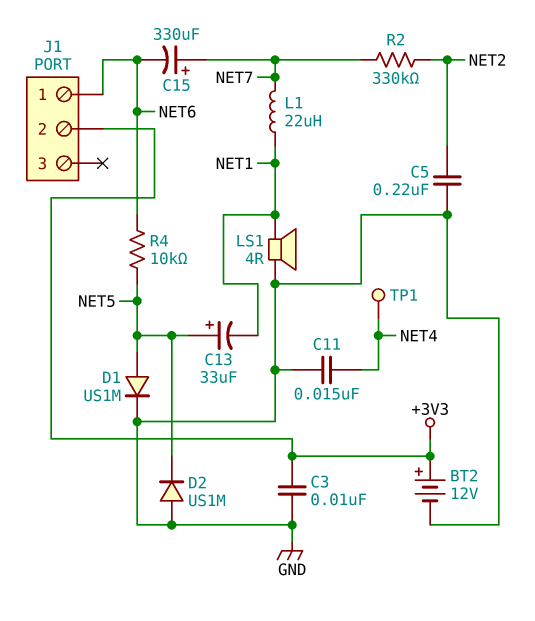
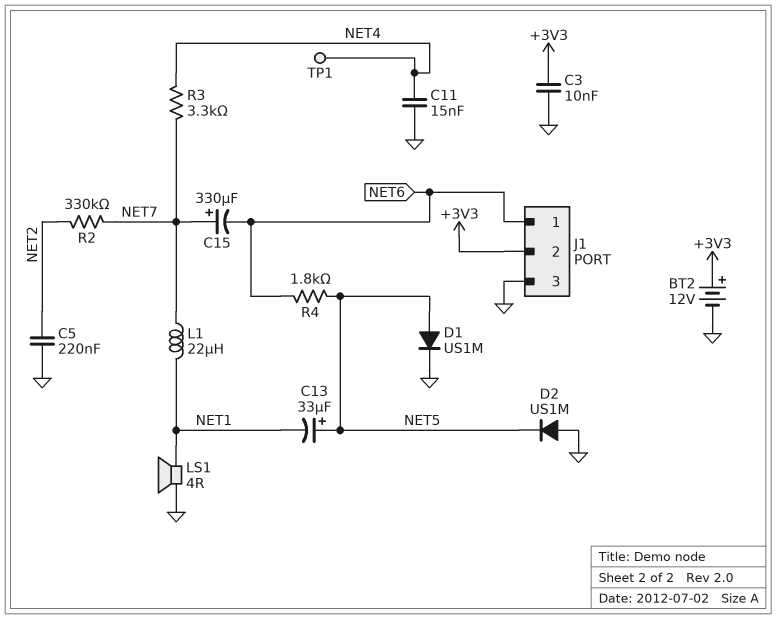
J1 pin 3: none -> GND
R3: none -> 3.3k (NET4, NET7)
R4: 10k (NET5, NET6) -> 1.8k (NET5, NET6)

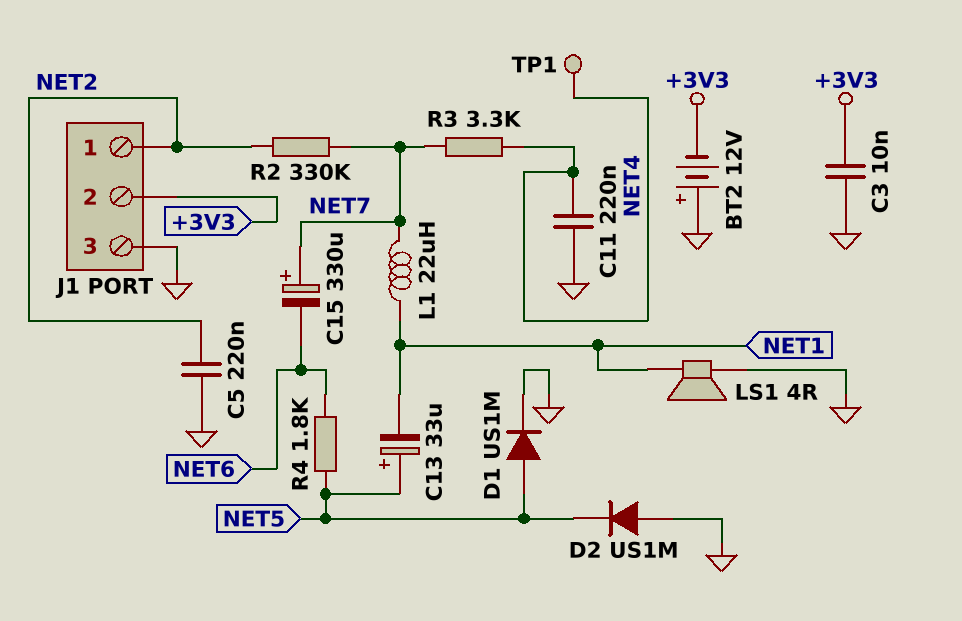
BT2: 12V (plus +3V3, minus GND) -> 12V (plus GND, minus +3V3)
C11: 15nF (GND, NET4) -> 220nF (GND, NET4)
J1 pin 1: NET6 -> NET2

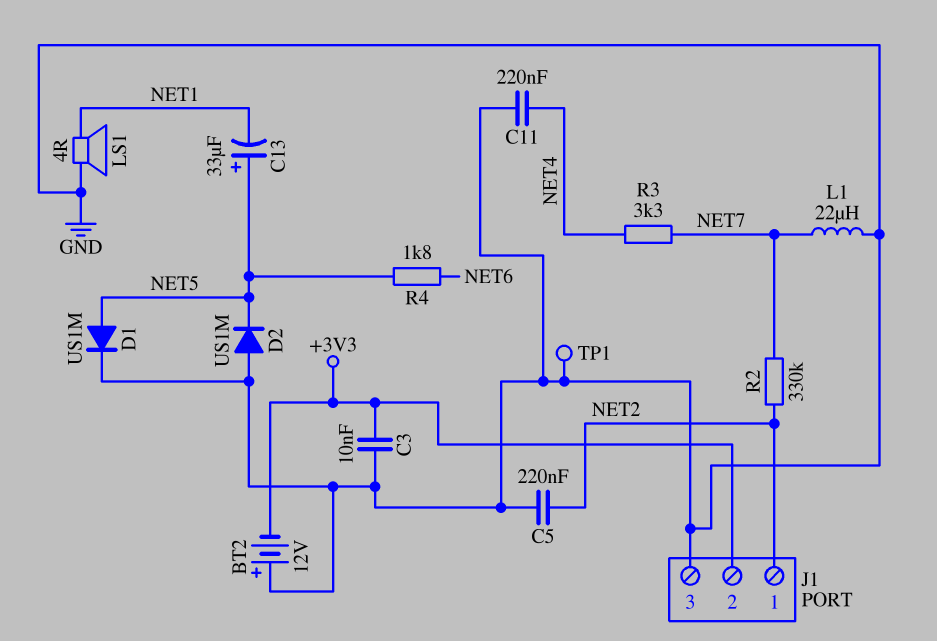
C15: 330uF (plus NET7, minus NET6) -> none
L1: 22uH (NET1, NET7) -> 22uH (GND, NET7)
TP1: test point (NET4) -> test point (GND)

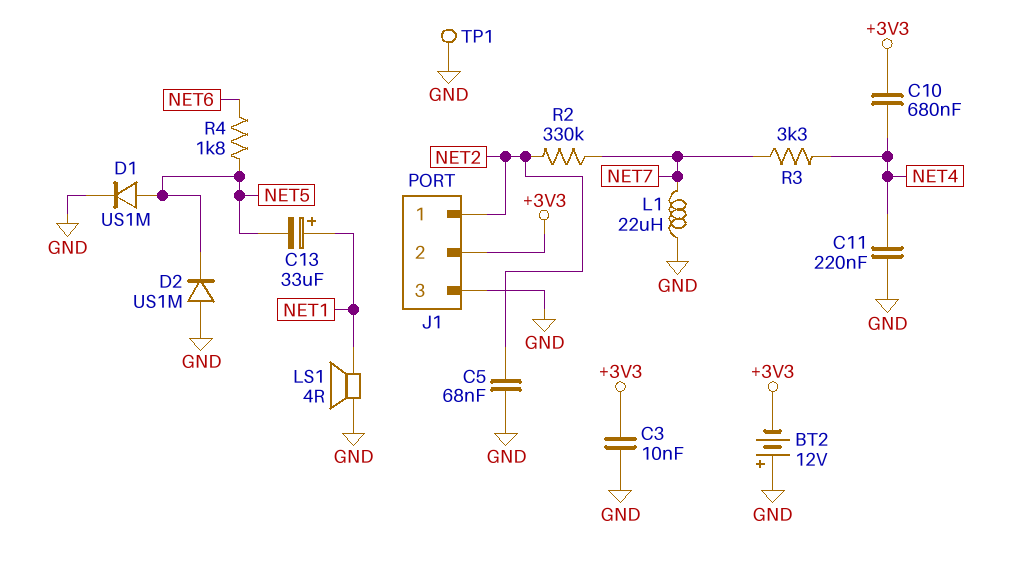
C5: 220nF (GND, NET2) -> 68nF (GND, NET2)
C10: none -> 680nF (+3V3, NET4)
C13: 33uF (plus NET5, minus NET1) -> 33uF (plus NET1, minus NET5)

